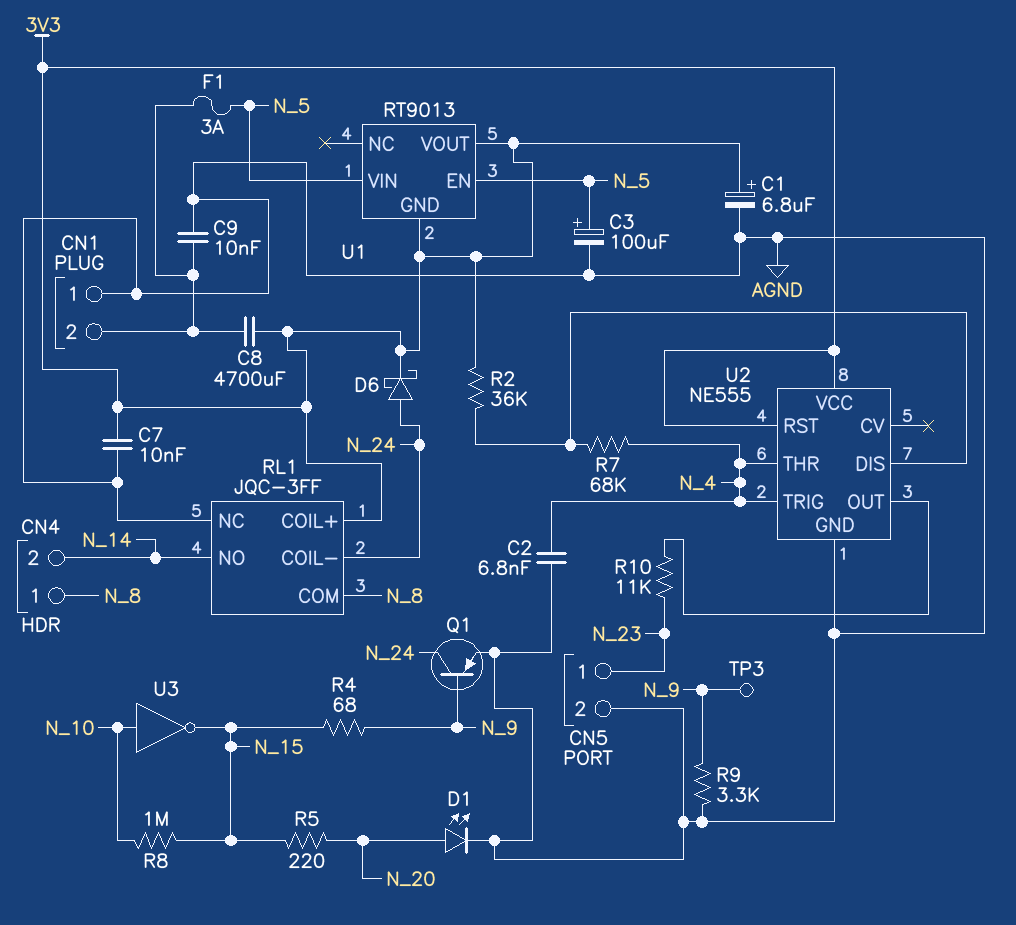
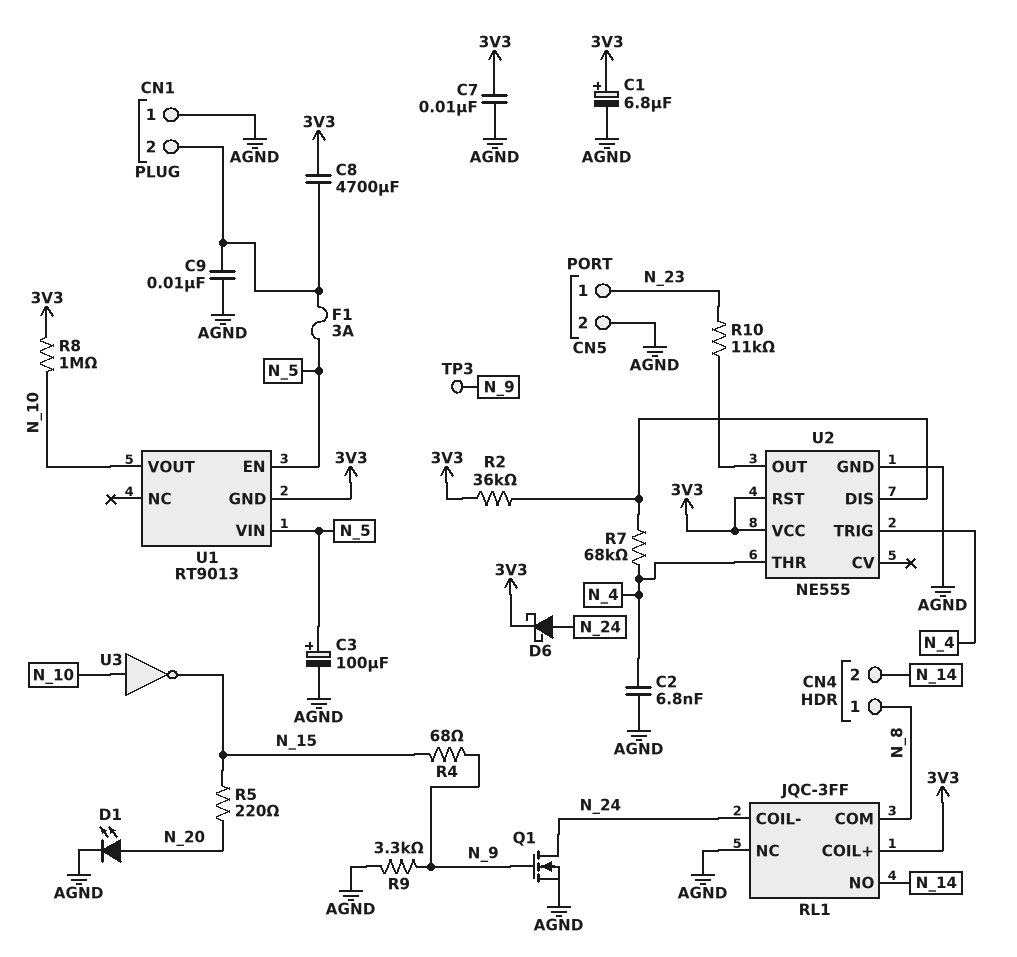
Q1: PNP (B N_9, C N_24, E AGND) -> NMOS (G N_9, D N_24, S AGND)
R8: 1M (N_10, N_15) -> 1M (3V3, N_10)
U1 pin VOUT: 3V3 -> N_10

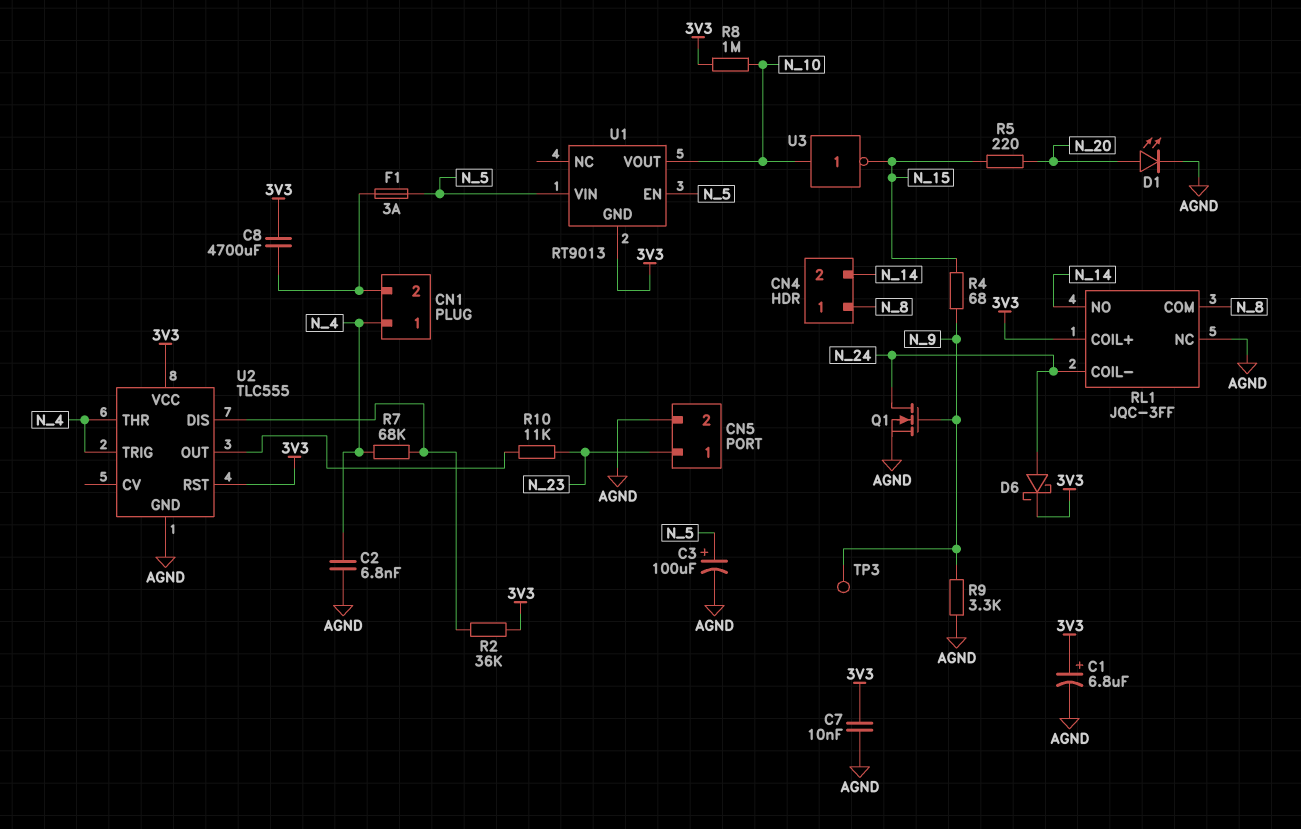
C9: 10nF (AGND, CN1/2) -> none
CN1 pin 1: AGND -> N_4
U2: NE555 -> TLC555

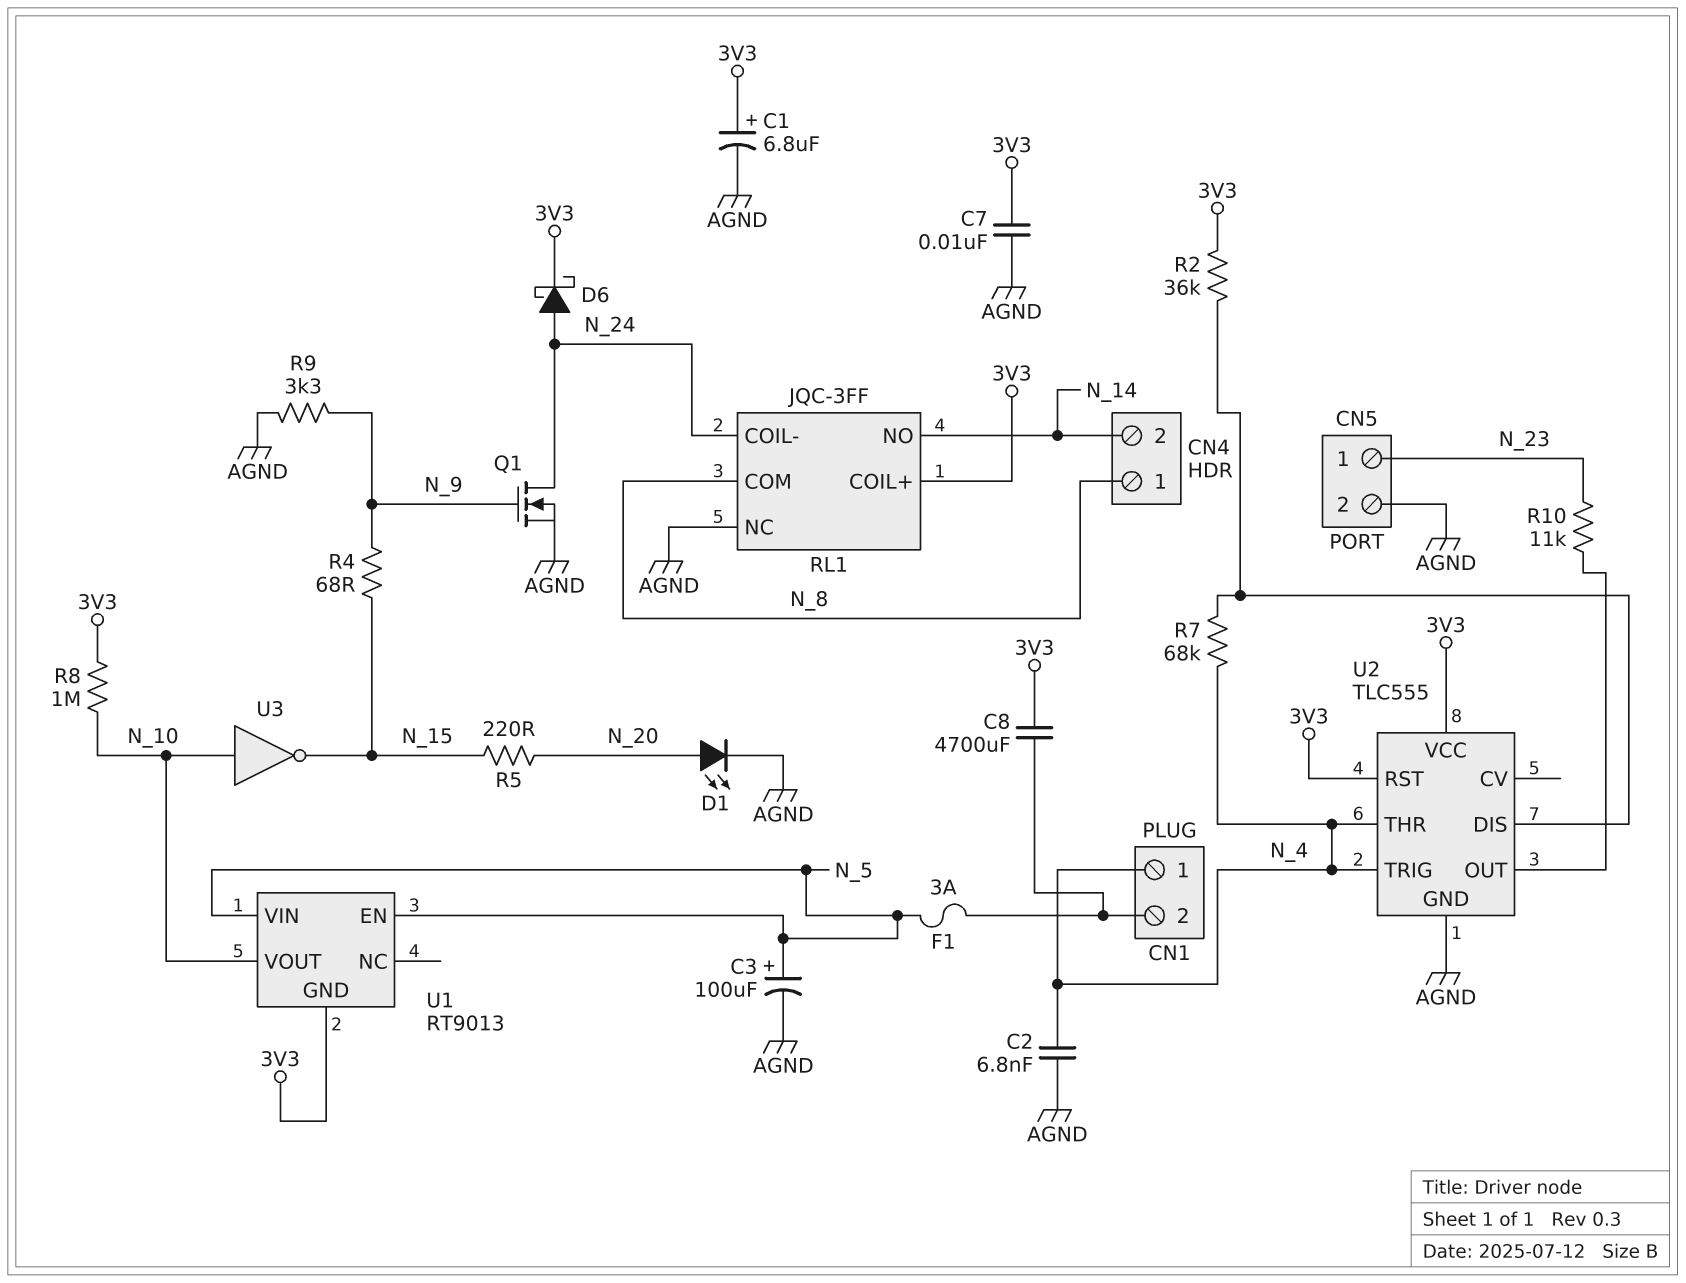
TP3: test point (N_9) -> none

